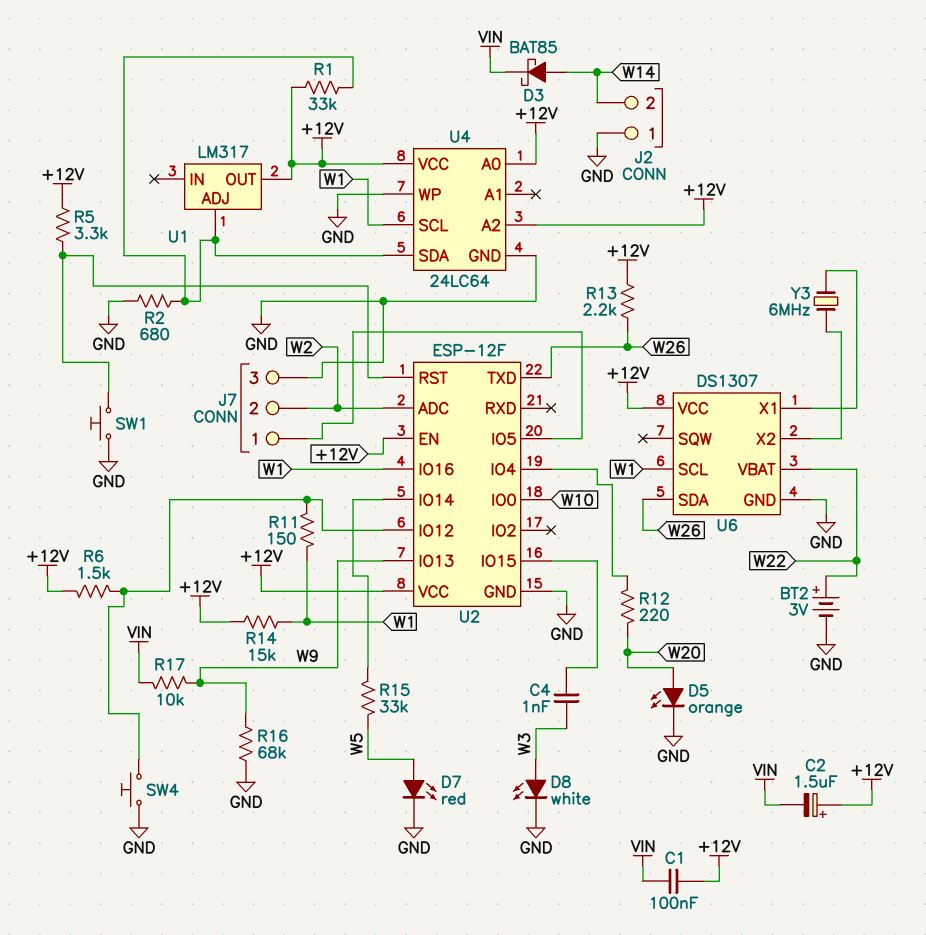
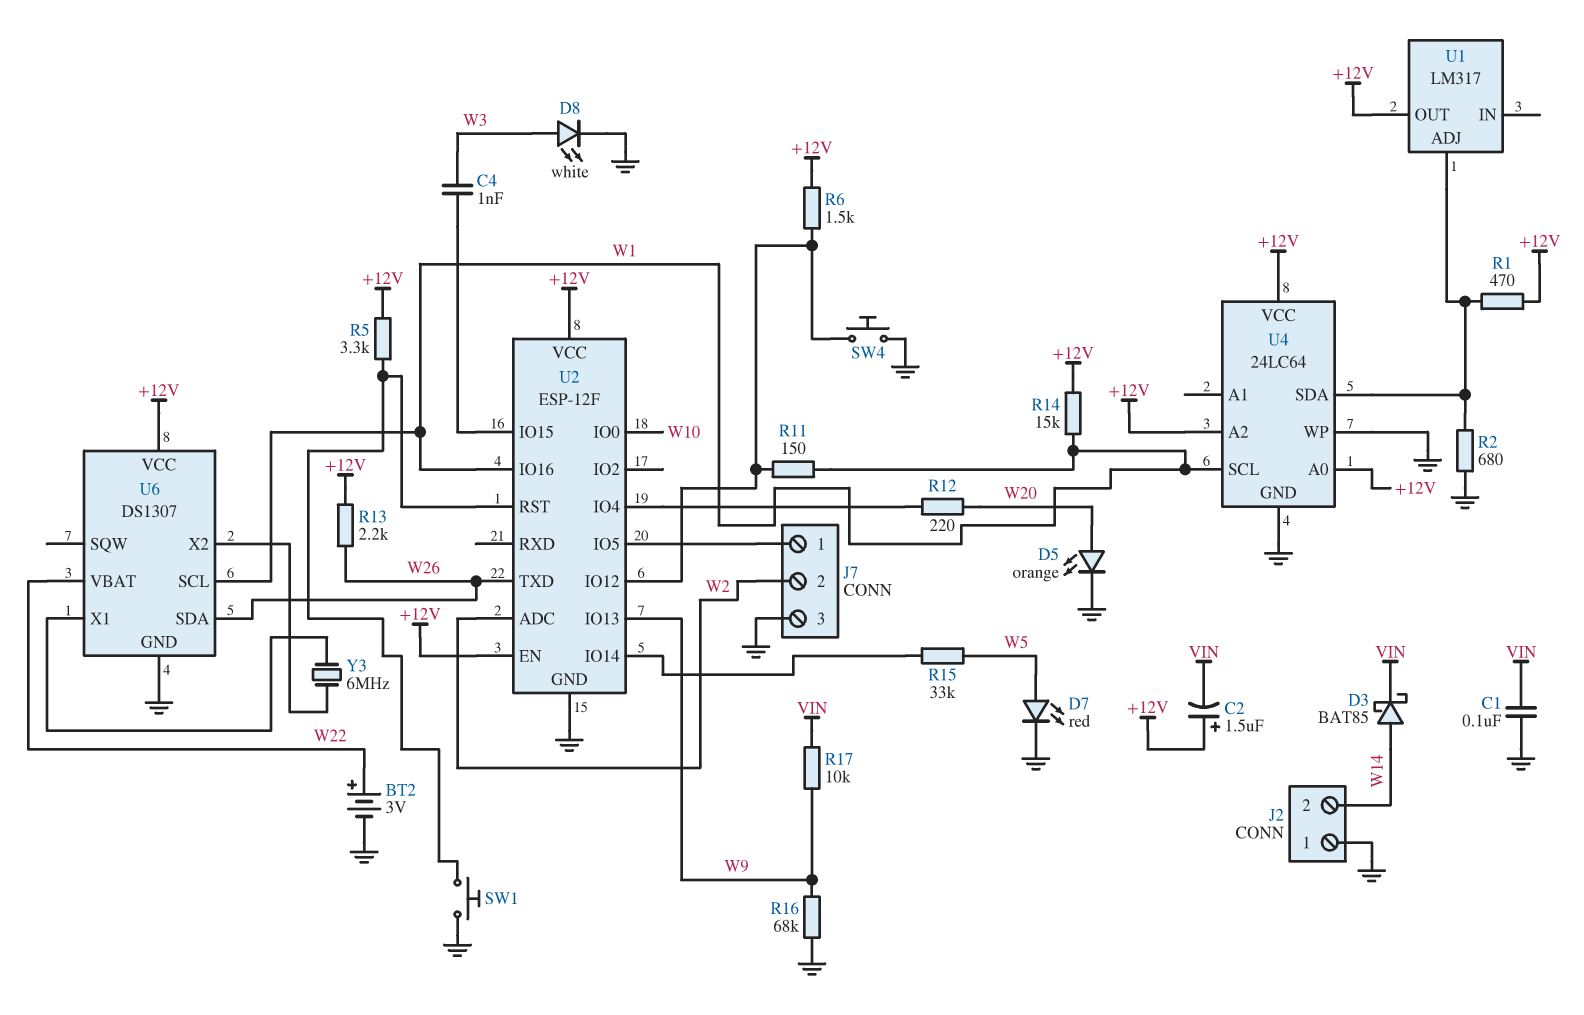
C1: 100nF (+12V, VIN) -> 100nF (GND, VIN)
R1: 33k (+12V, U1/ADJ) -> 470 (+12V, U1/ADJ)

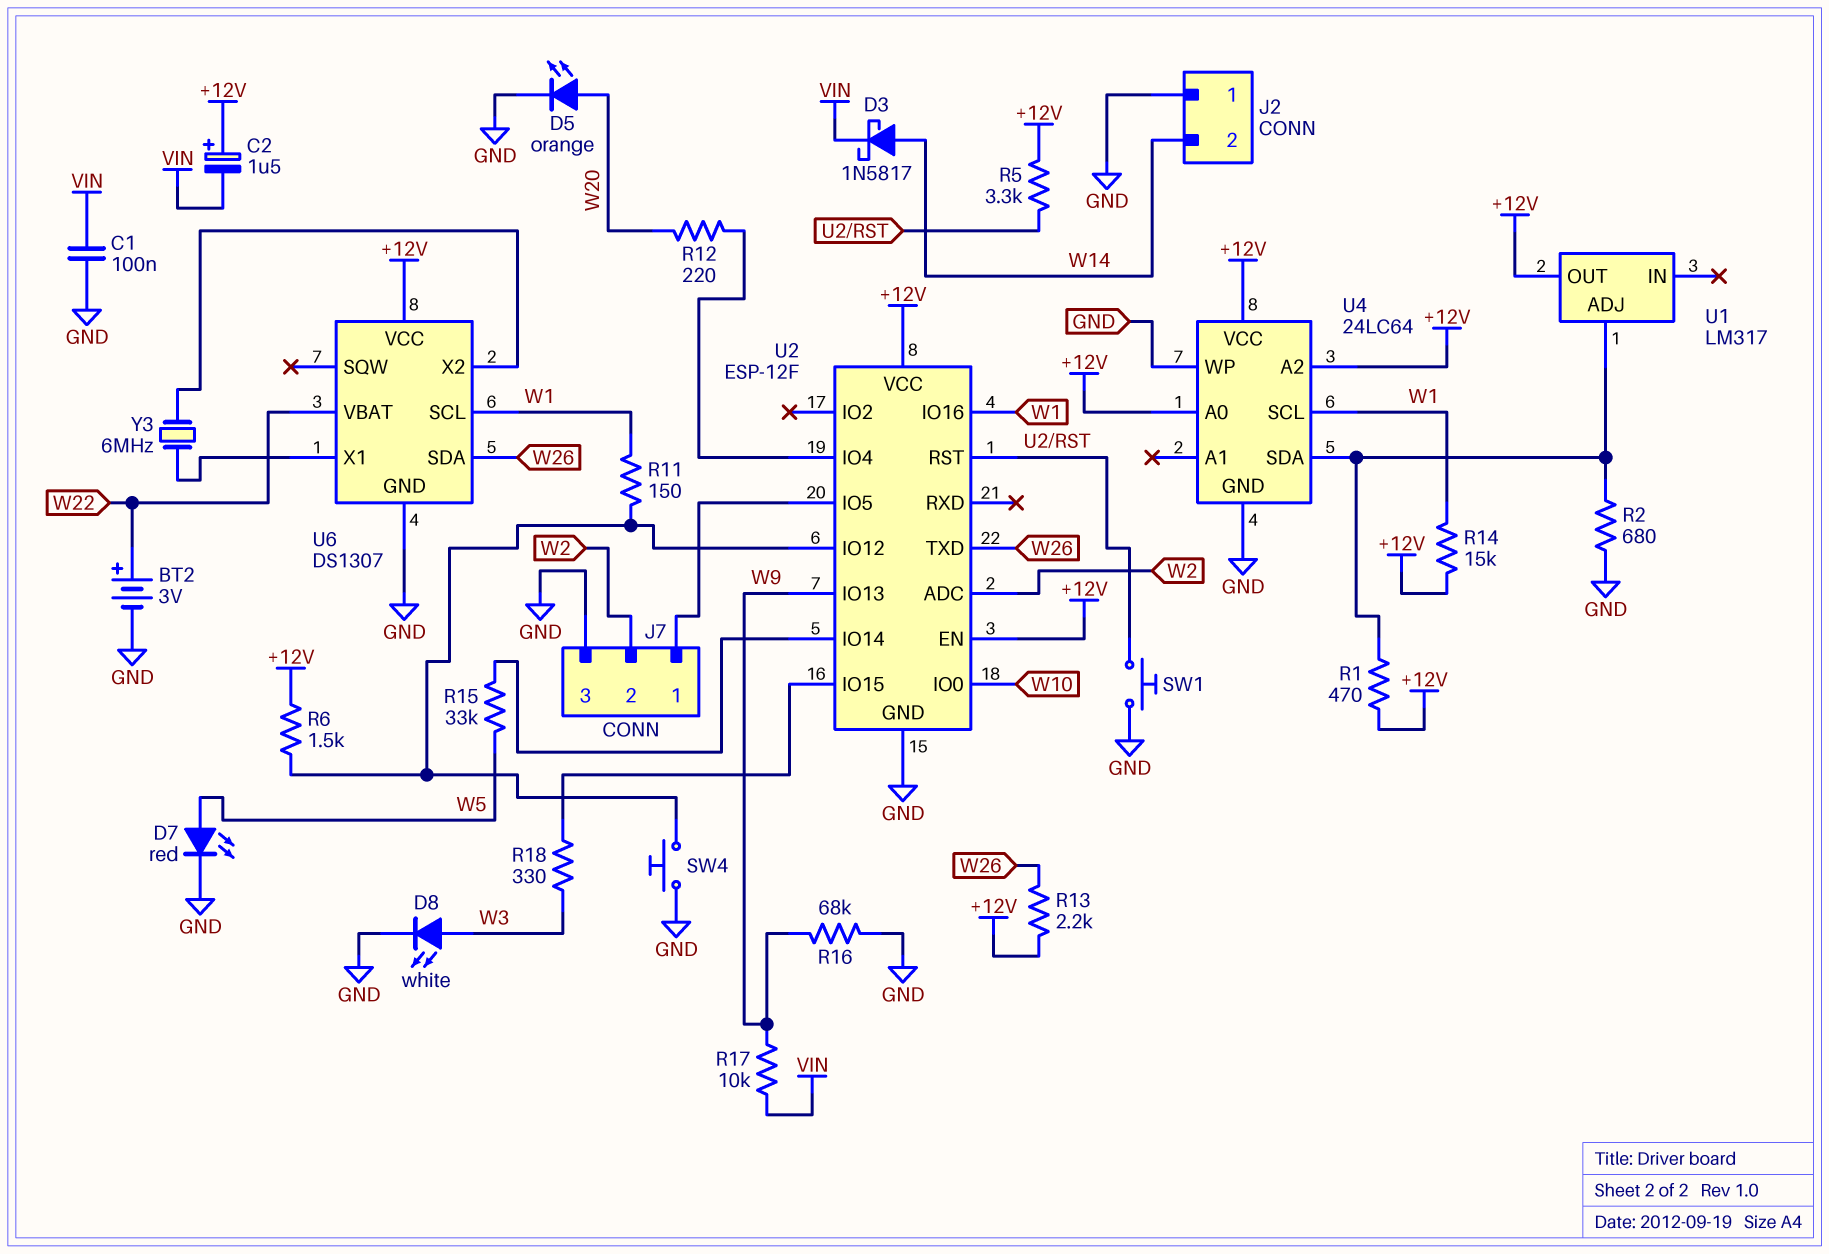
C4: 1nF (U2/IO15, W3) -> none
D3: schottky BAT85 (A W14, K VIN) -> schottky 1N5817 (A W14, K VIN)
R18: none -> 330 (U2/IO15, W3)

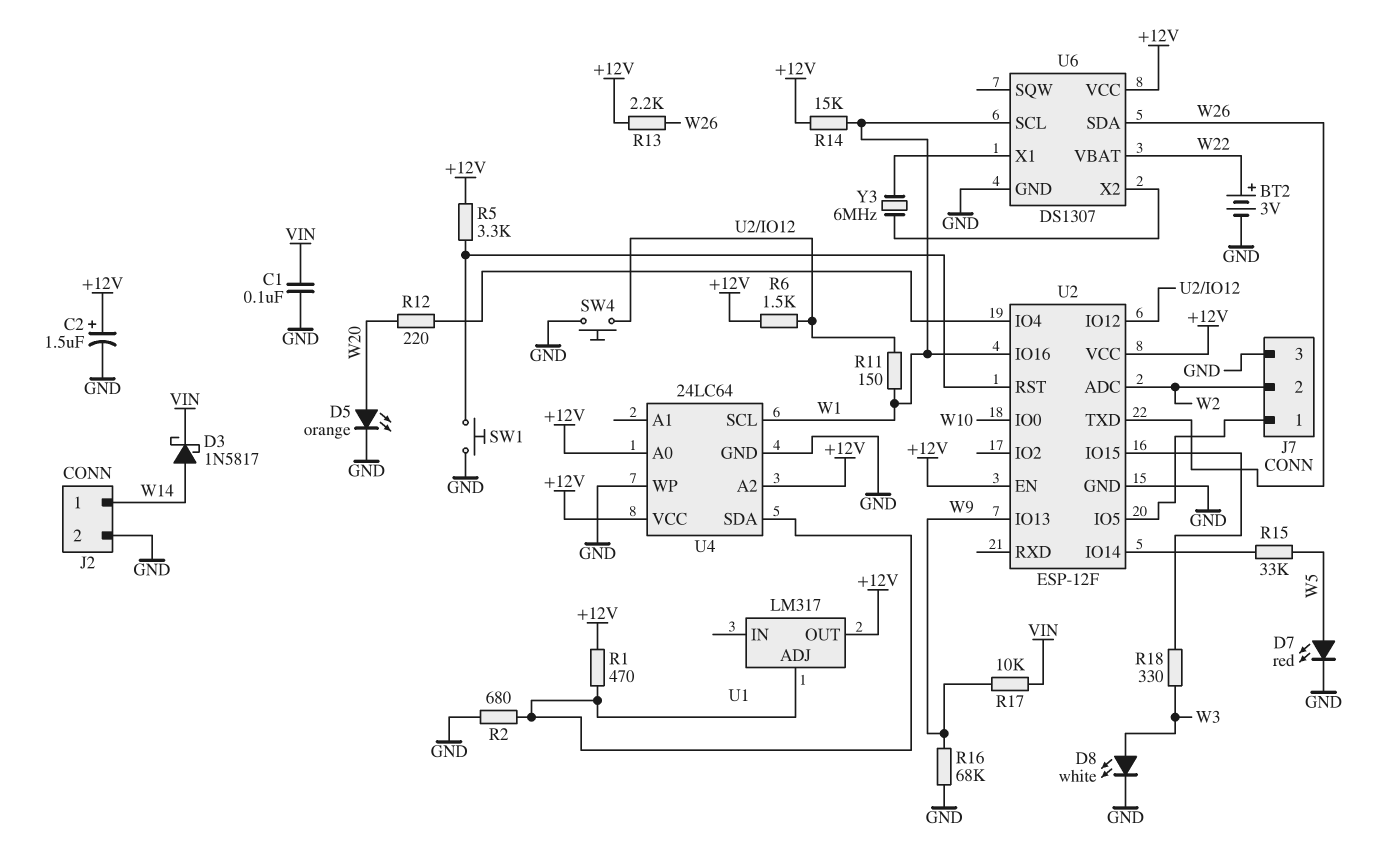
C2: 1.5uF (plus +12V, minus VIN) -> 1.5uF (plus +12V, minus GND)
J2 pin 1: GND -> W14
J2 pin 2: W14 -> GND

